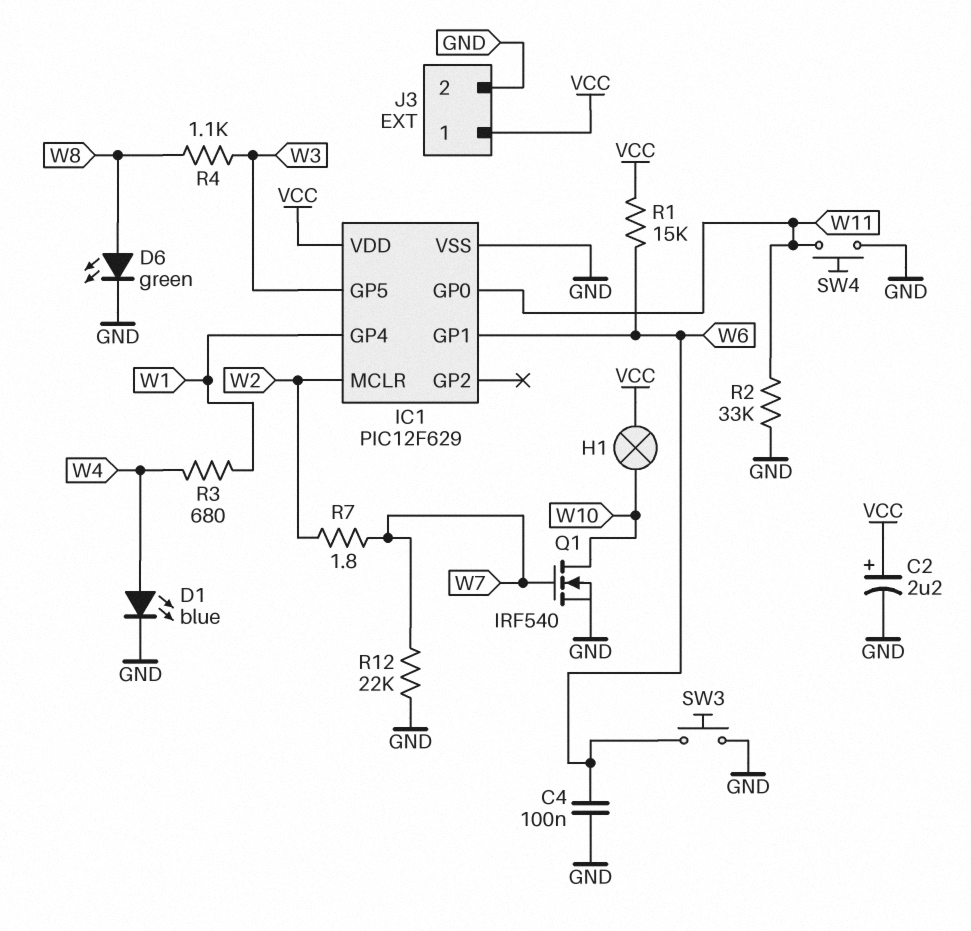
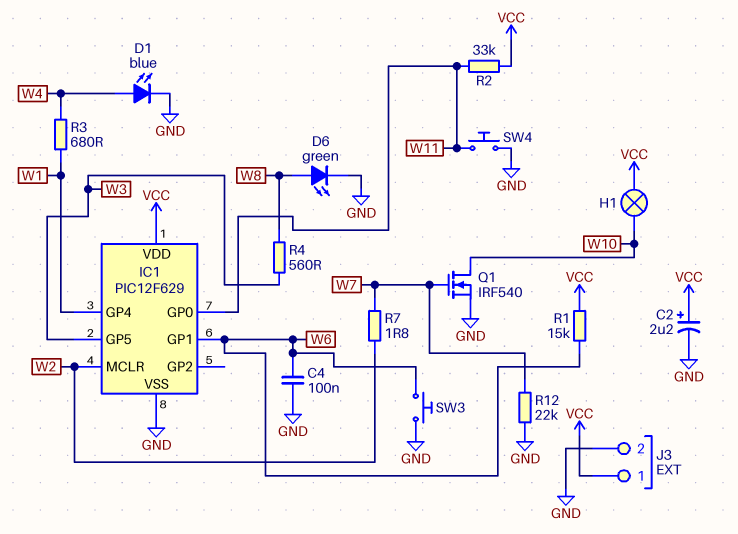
R2: 33k (GND, W11) -> 33k (VCC, W11)
R4: 1.1k (W3, W8) -> 560 (W3, W8)

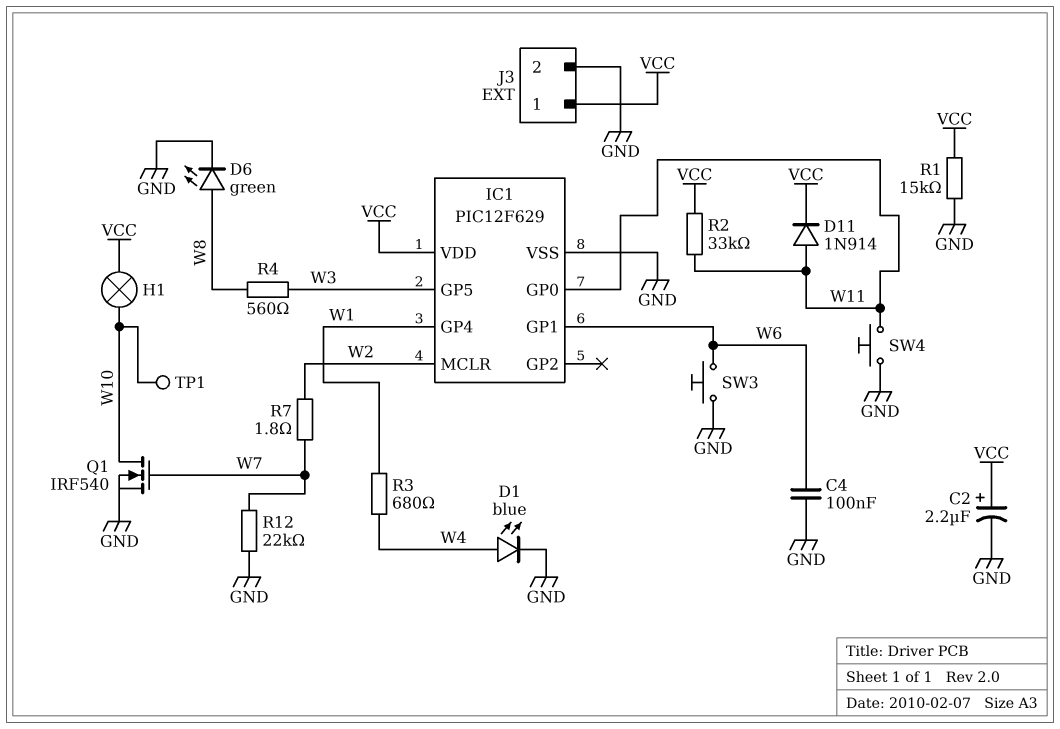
D11: none -> diode 1N914 (A W11, K VCC)
R1: 15k (VCC, W6) -> 15k (GND, VCC)
TP1: none -> test point (W10)

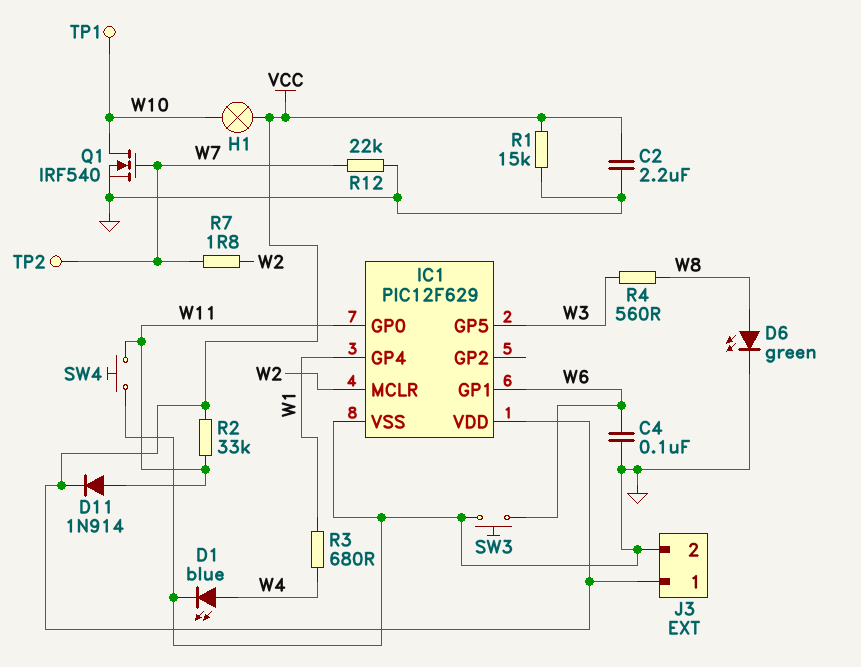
C2: 2.2uF (plus VCC, minus GND) -> 2.2uF (GND, VCC)
TP2: none -> test point (W7)

